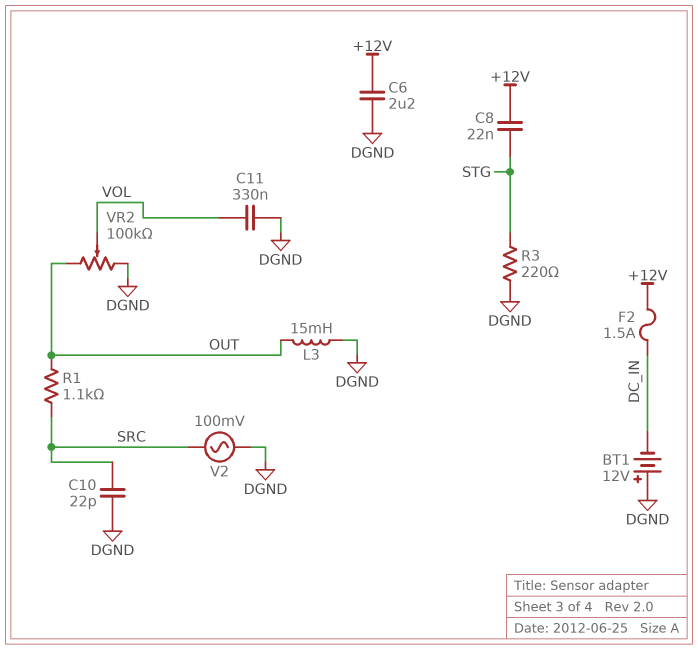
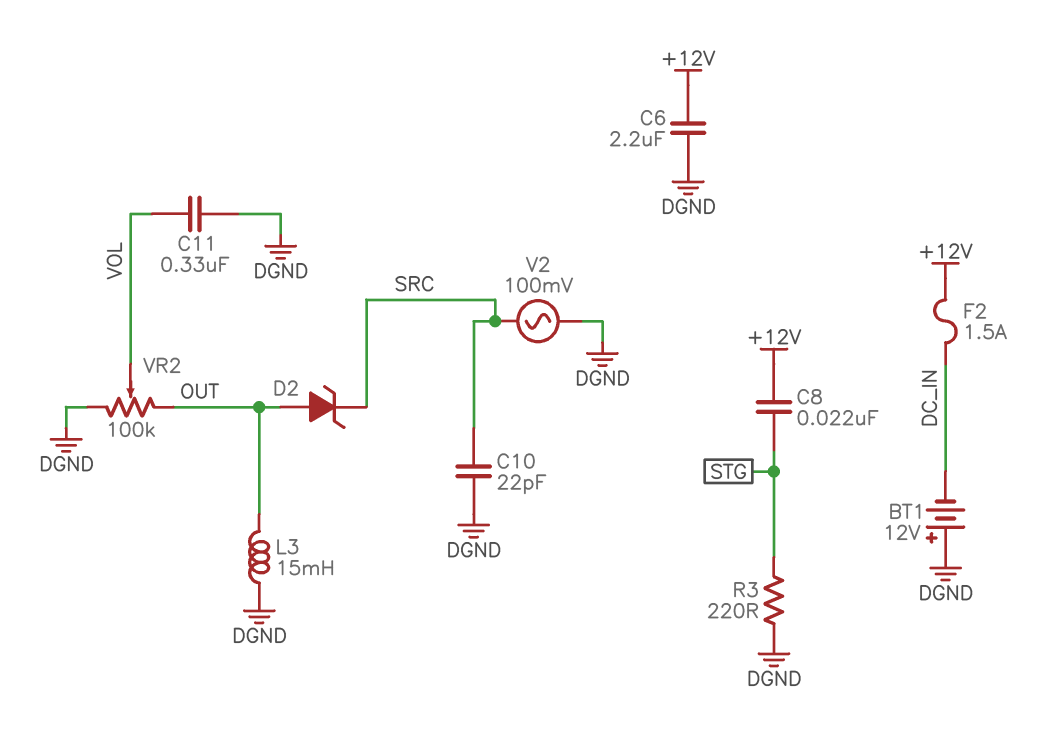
D2: none -> zener (A OUT, K SRC)
R1: 1.1k (OUT, SRC) -> none

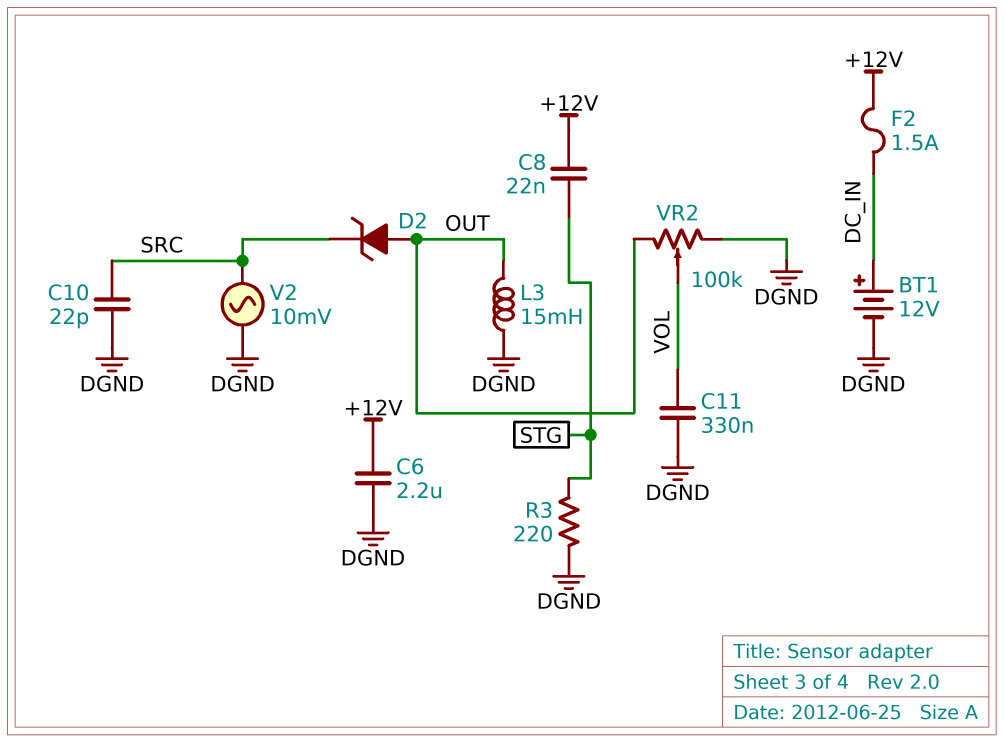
BT1: 12V (plus DGND, minus DC_IN) -> 12V (plus DC_IN, minus DGND)
V2: AC 100mV (DGND, SRC) -> AC 10mV (DGND, SRC)

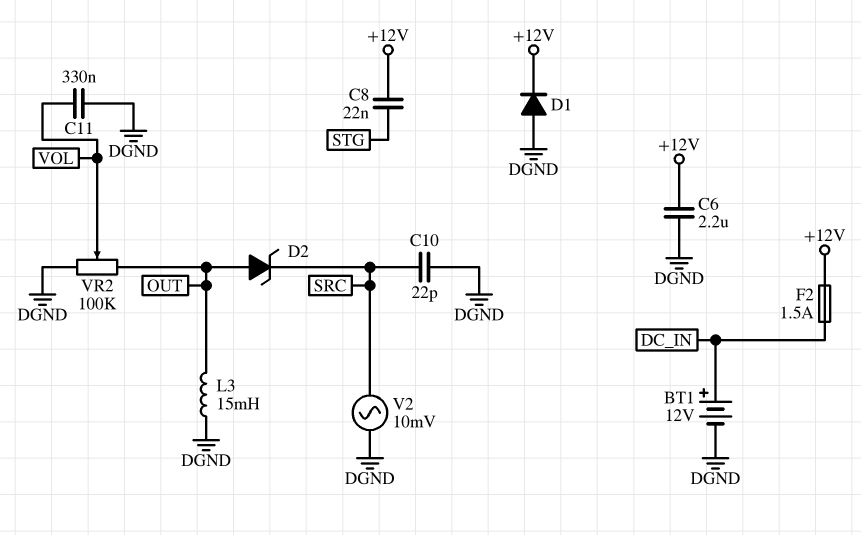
D1: none -> diode (A DGND, K +12V)
R3: 220 (DGND, STG) -> none

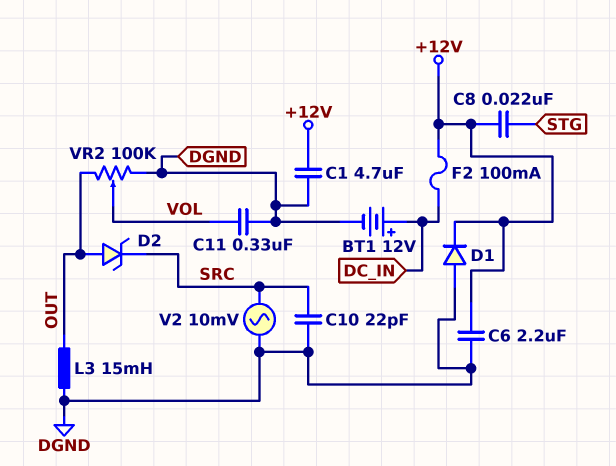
C1: none -> 4.7uF (+12V, DGND)
F2: 1.5A (+12V, DC_IN) -> 100mA (+12V, DC_IN)

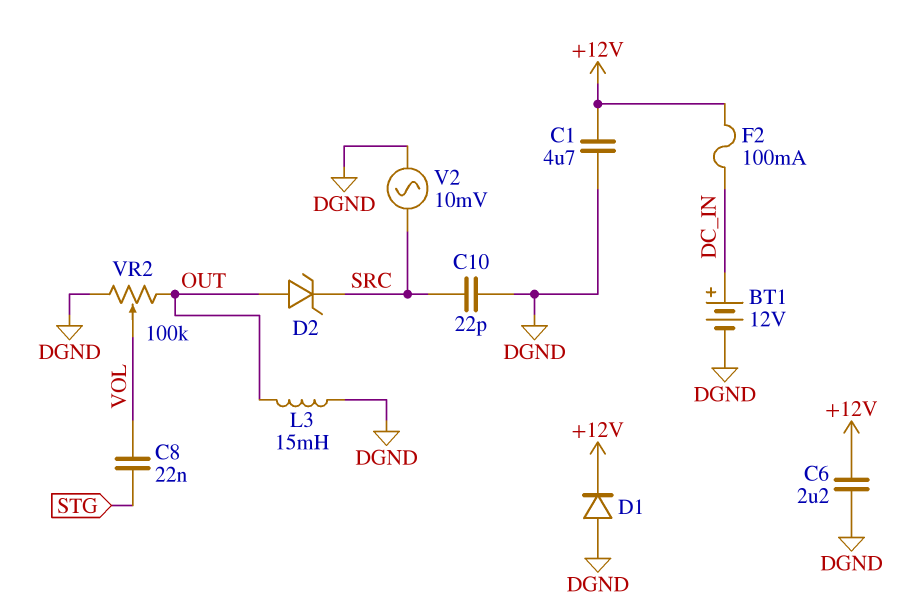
C8: 22nF (+12V, STG) -> 22nF (STG, VOL)
C11: 330nF (DGND, VOL) -> none

